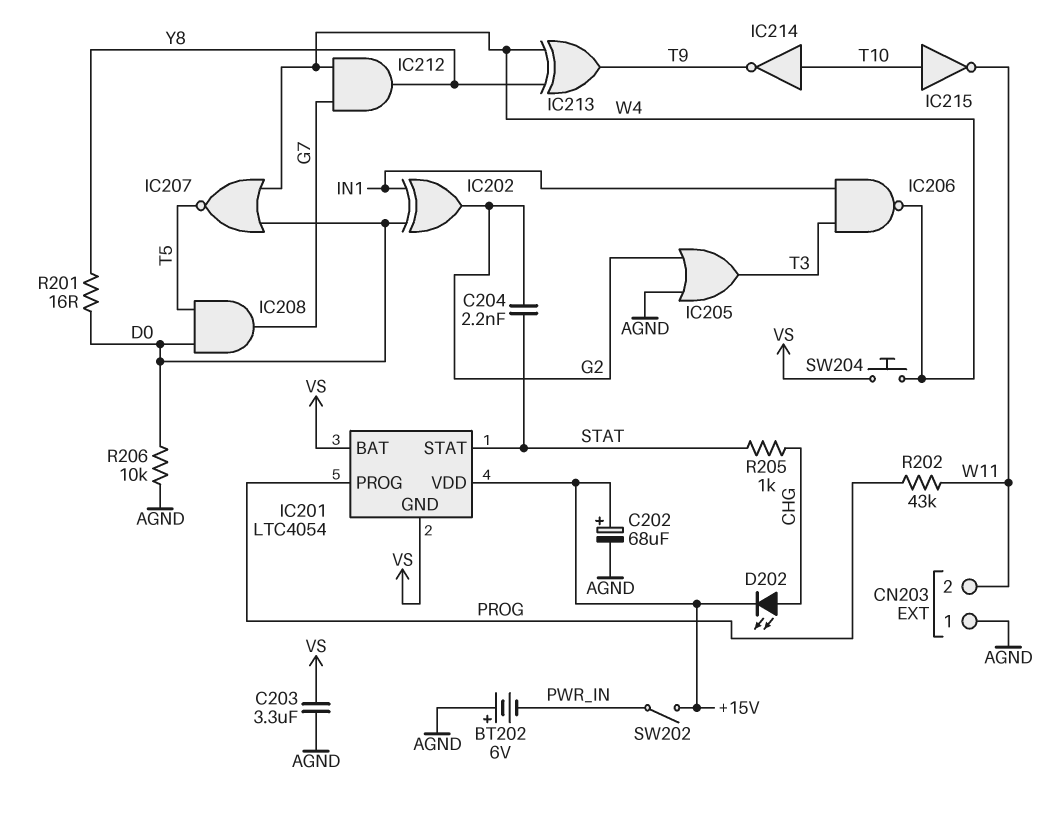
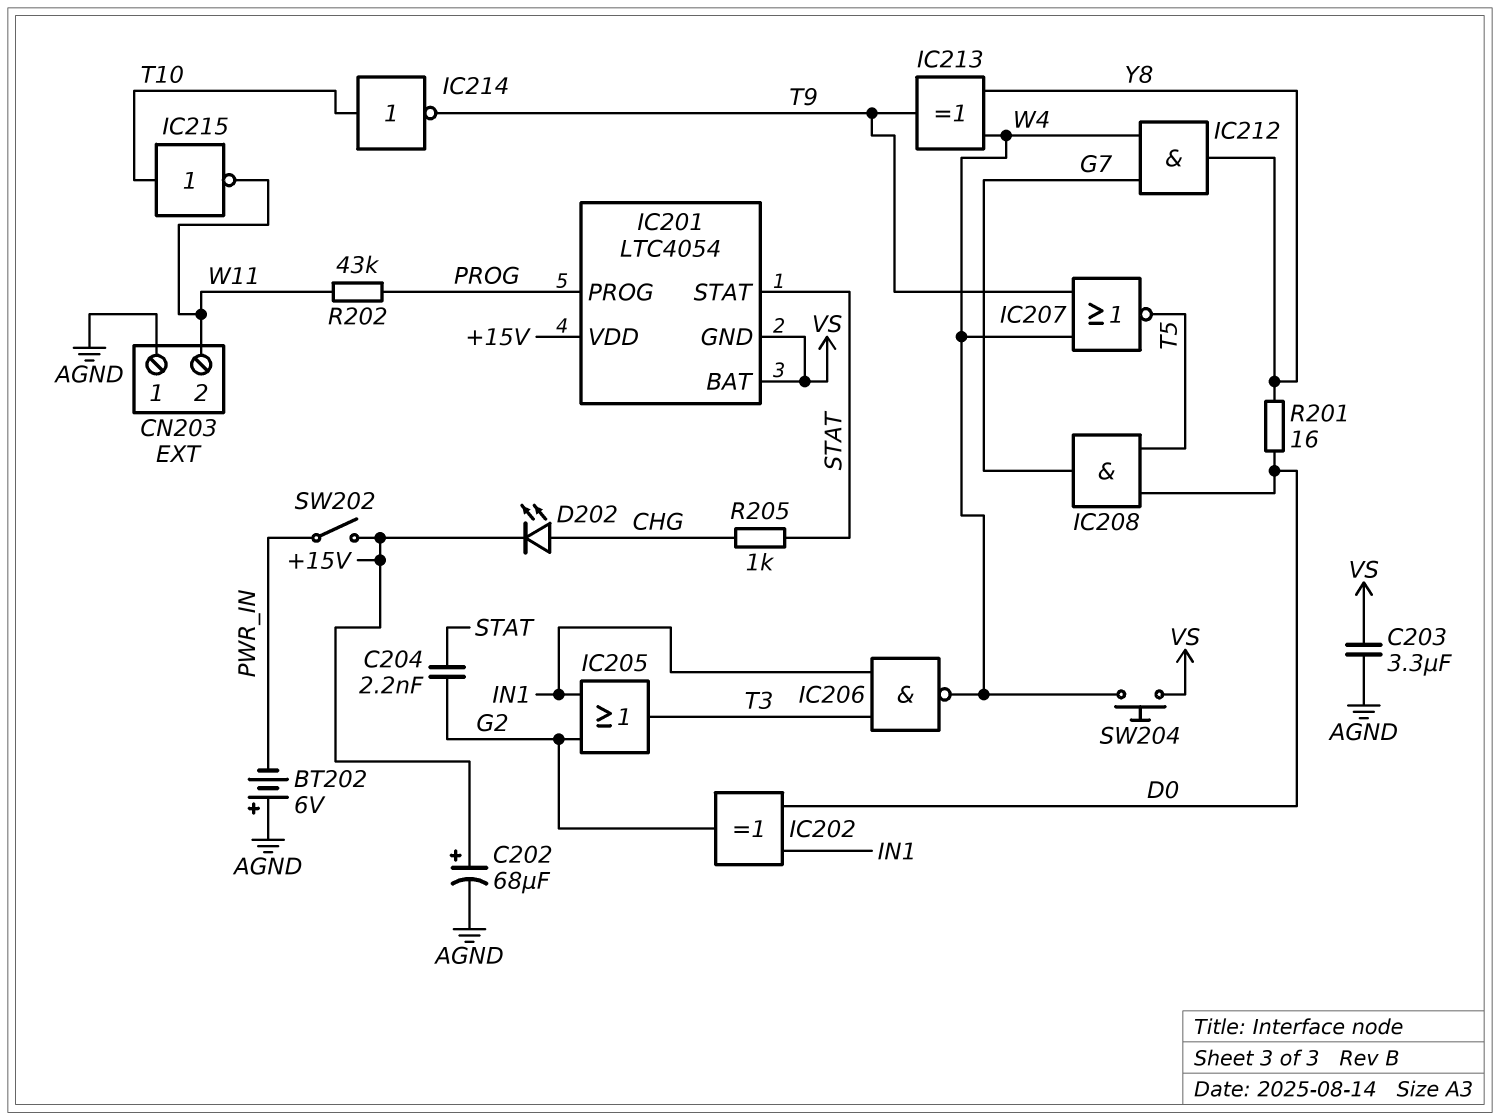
IC205: OR (in AGND, in G2, out T3) -> OR (in G2, in IN1, out T3)
IC207: NOR (in D0, in W4, out T5) -> NOR (in T9, in W4, out T5)
R206: 10k (AGND, D0) -> none

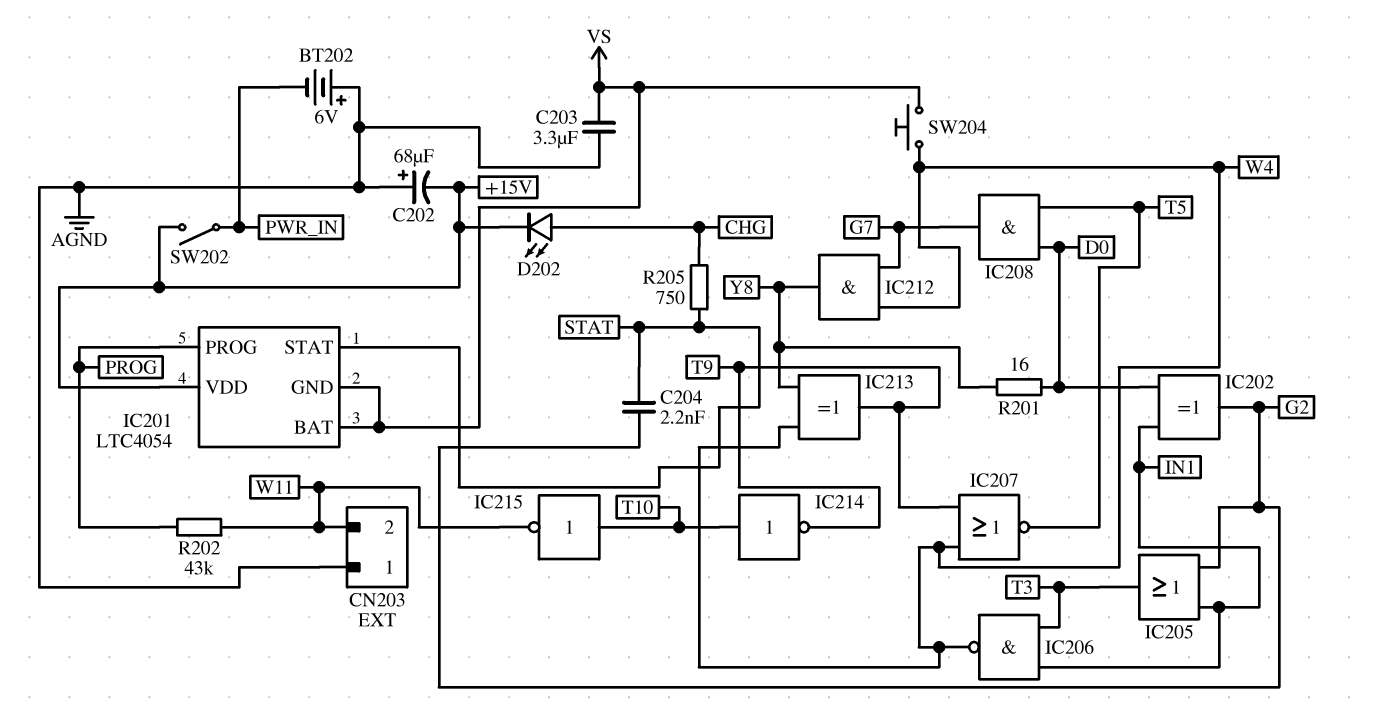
C202: 68uF (plus +15V, minus AGND) -> 68uF (plus AGND, minus +15V)
R205: 1k (CHG, STAT) -> 750 (CHG, STAT)

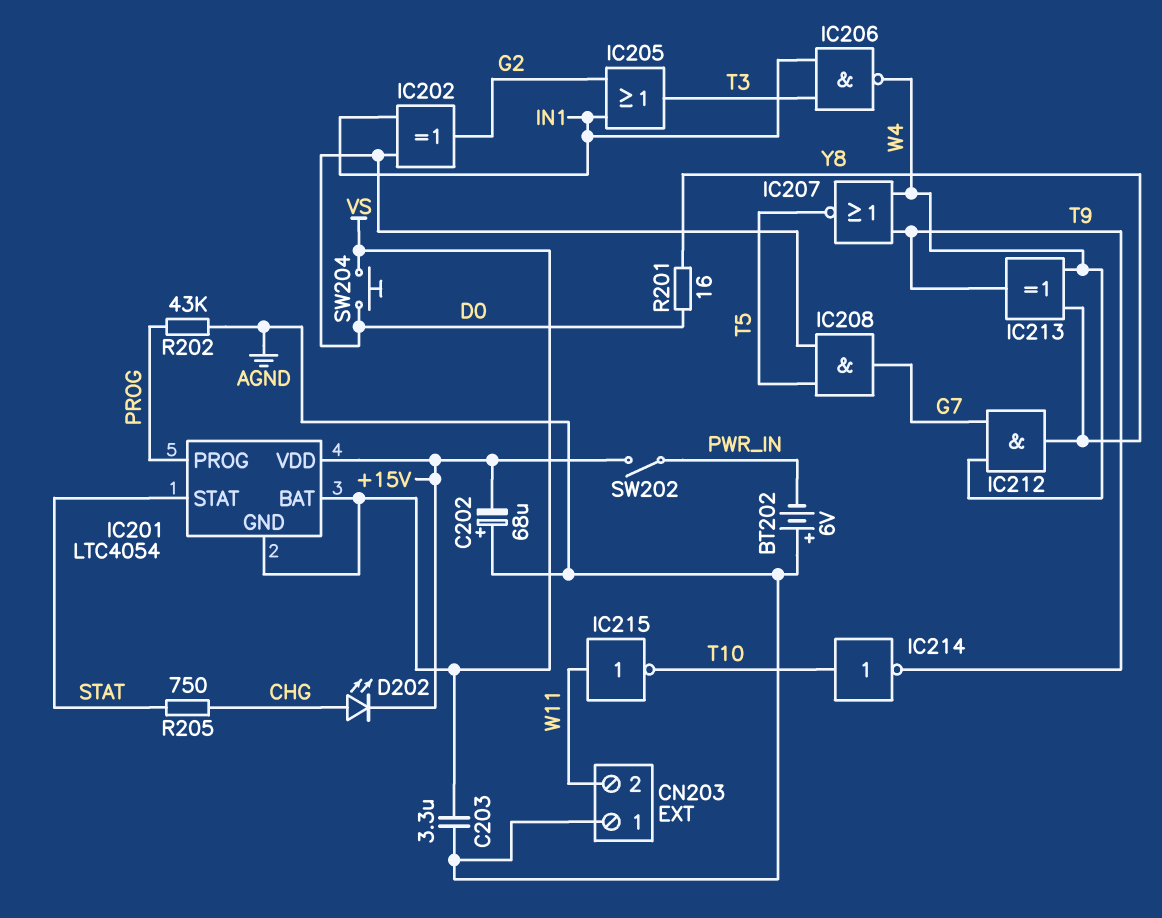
C204: 2.2nF (G2, STAT) -> none
IC215: NOT (in T10, out W11) -> NOT (in W11, out T10)
R202: 43k (PROG, W11) -> 43k (AGND, PROG)
SW204: button (VS, W4) -> button (D0, VS)

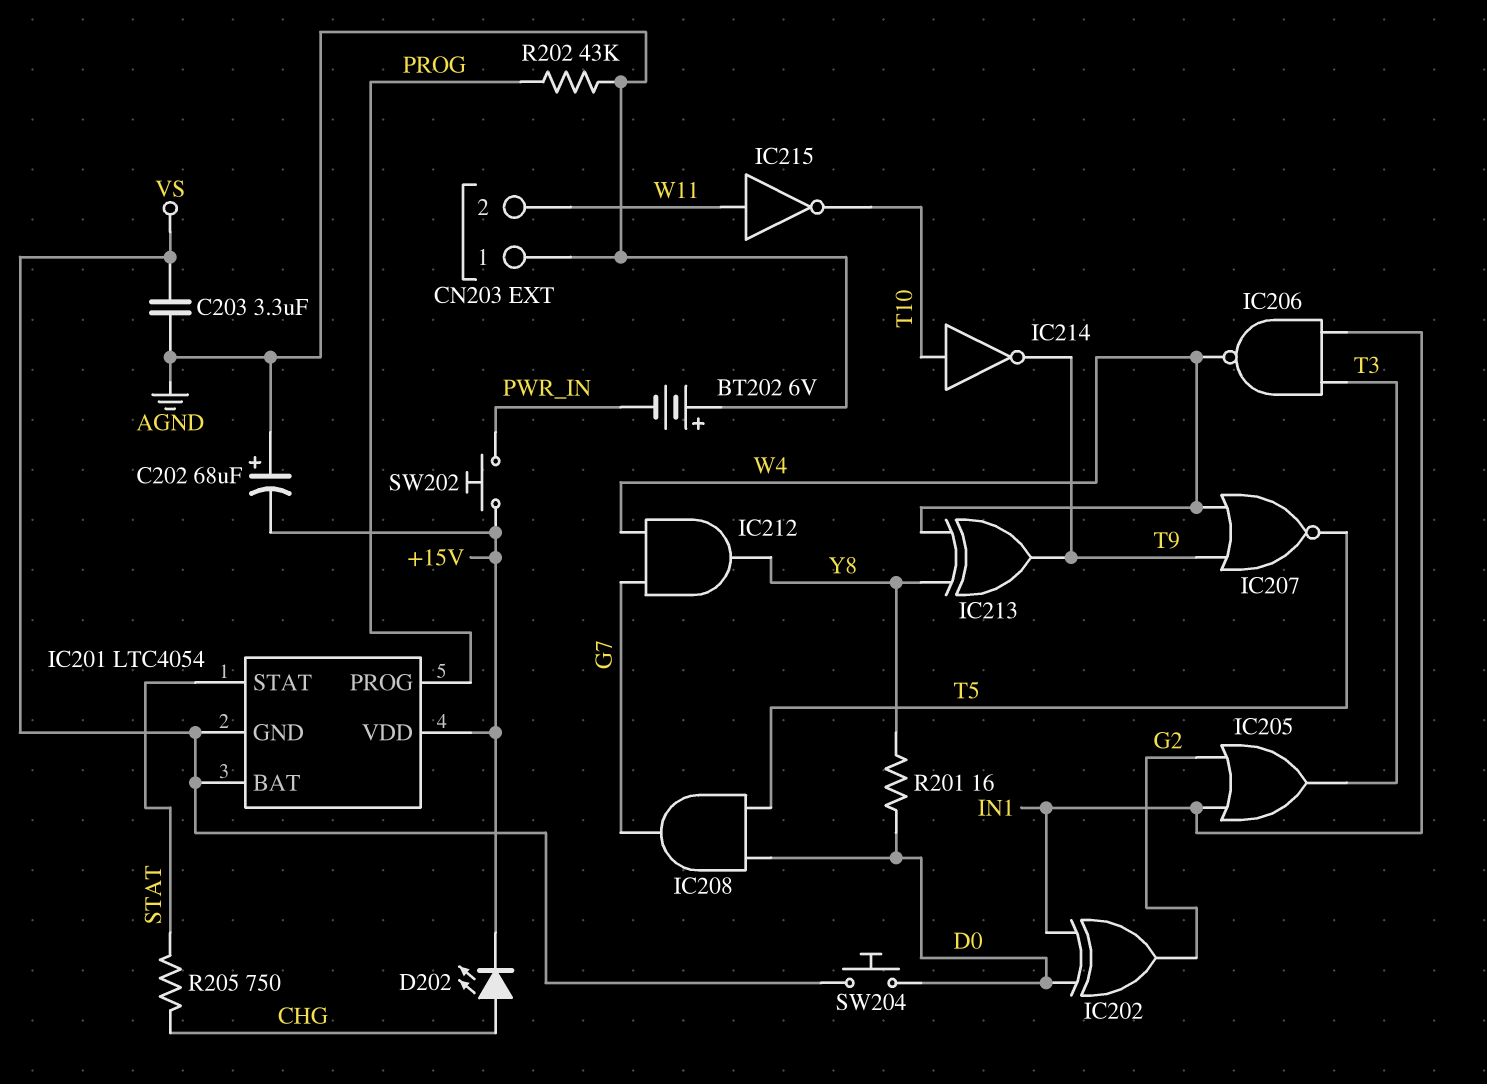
SW202: switch (+15V, PWR_IN) -> button (+15V, PWR_IN)

